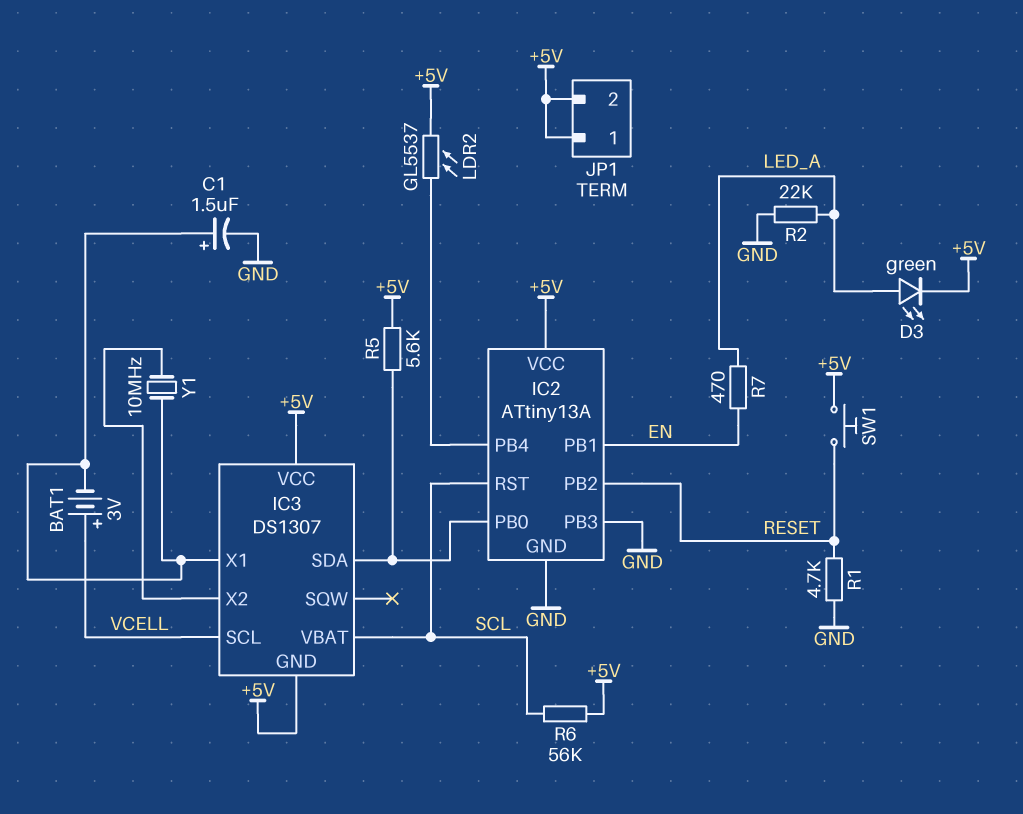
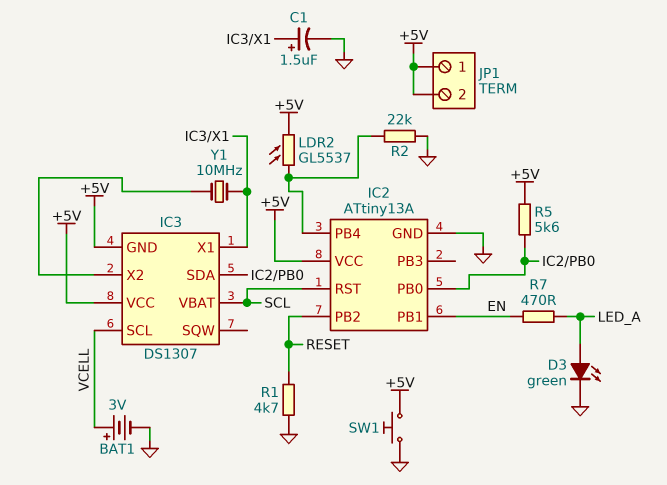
BAT1: 3V (plus VCELL, minus IC3/X1) -> 3V (plus VCELL, minus GND)
D3: LED green (A LED_A, K +5V) -> LED green (A LED_A, K GND)
IC2 pin PB3: GND -> none
R2: 22k (GND, LED_A) -> 22k (GND, IC2/PB4)
R6: 56k (+5V, SCL) -> none
SW1: button (+5V, RESET) -> button (+5V, GND)

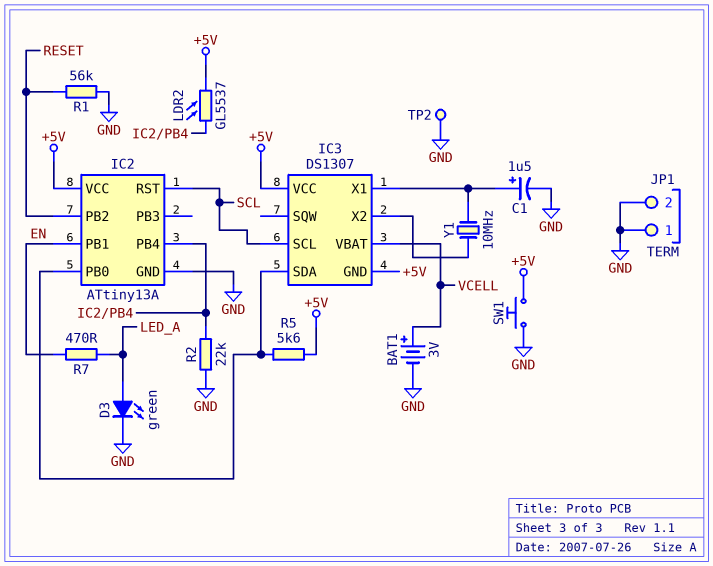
IC3 pin SCL: VCELL -> SCL
IC3 pin VBAT: SCL -> VCELL
JP1 pin 1: +5V -> GND
JP1 pin 2: +5V -> GND
R1: 4.7k (GND, RESET) -> 56k (GND, RESET)
TP2: none -> test point (GND)

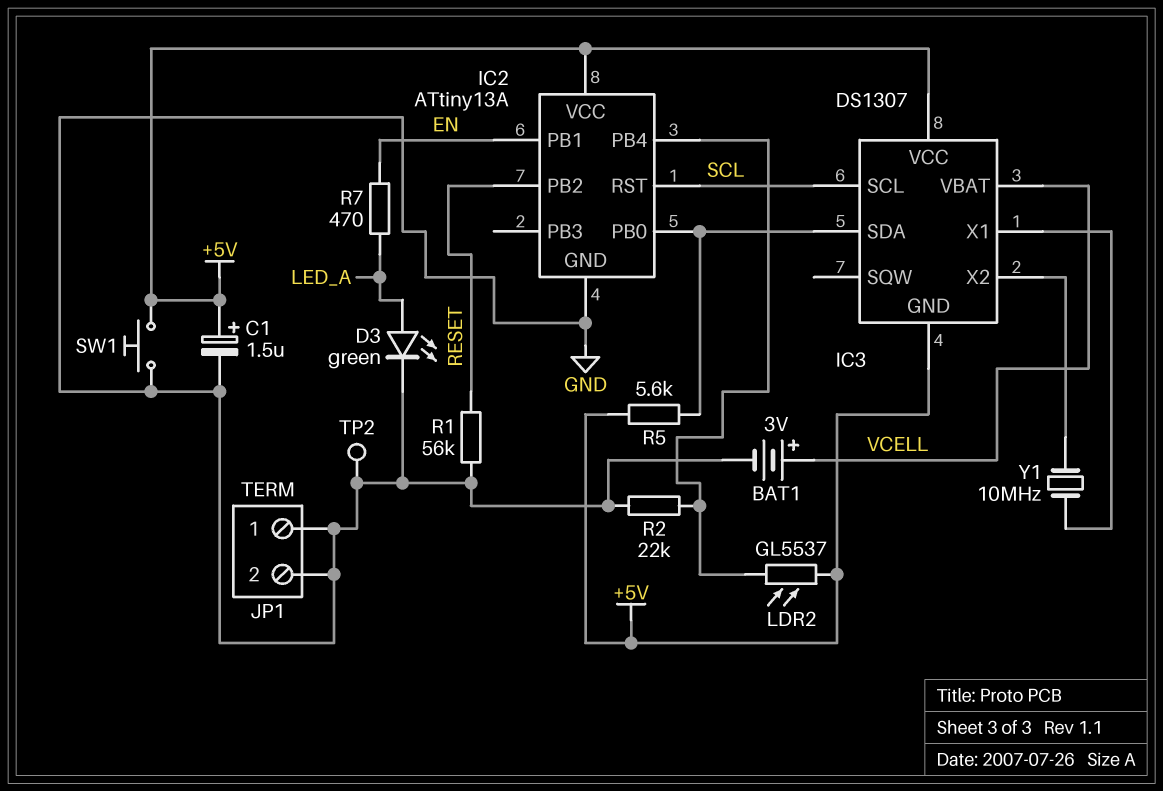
C1: 1.5uF (plus IC3/X1, minus GND) -> 1.5uF (plus +5V, minus GND)

